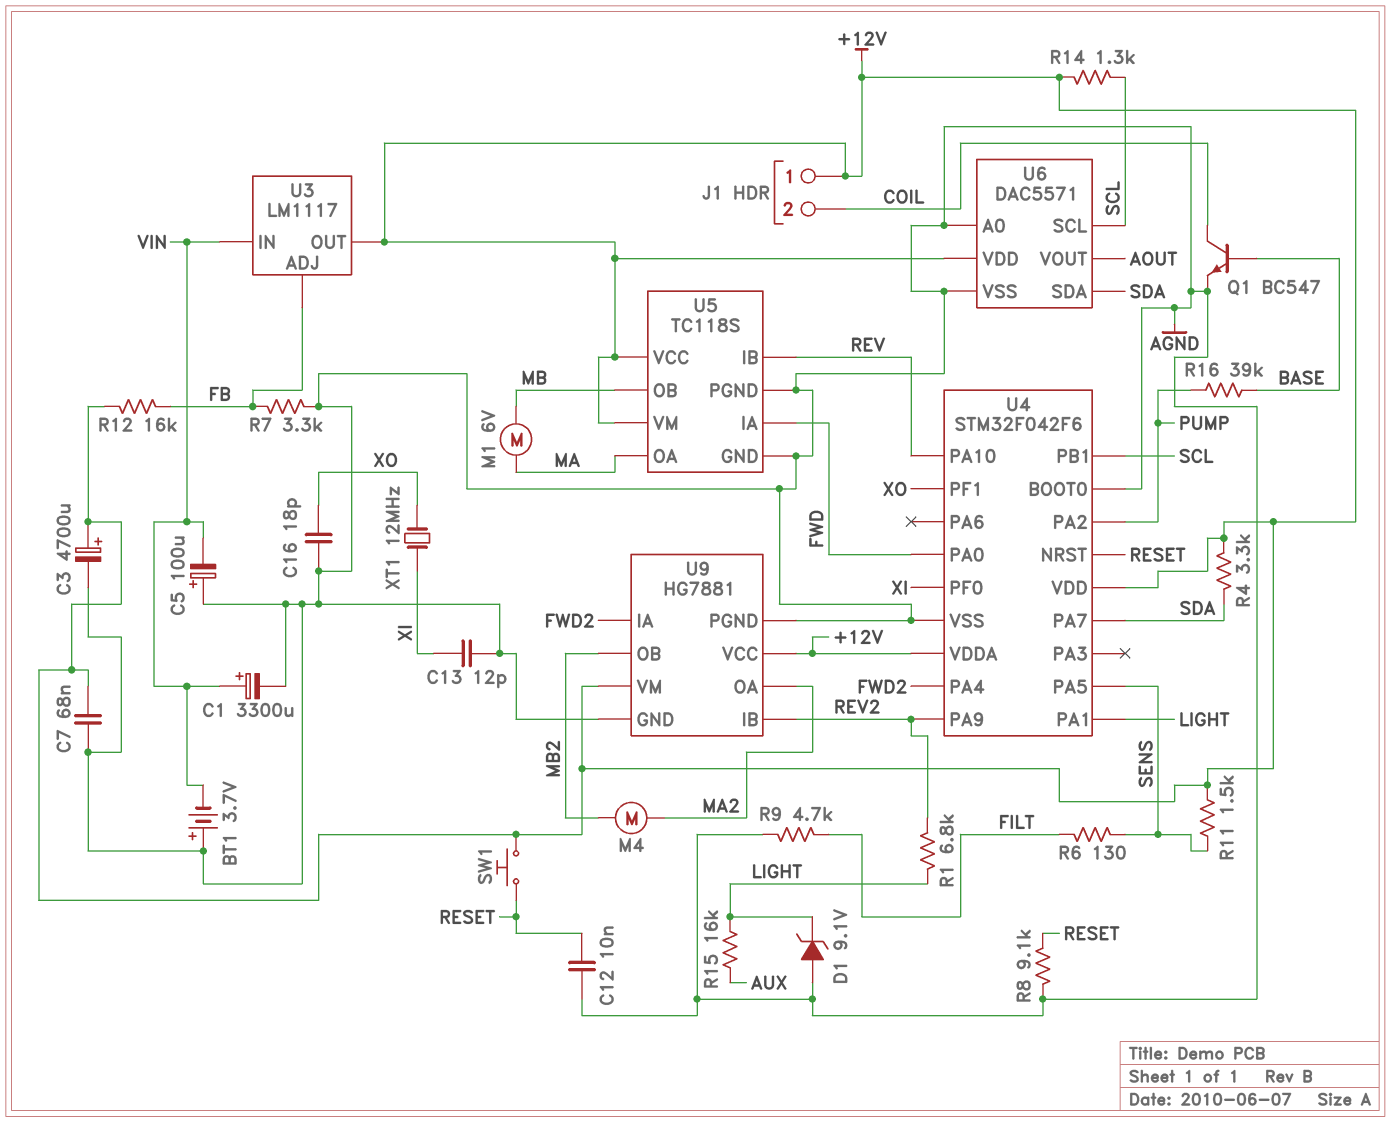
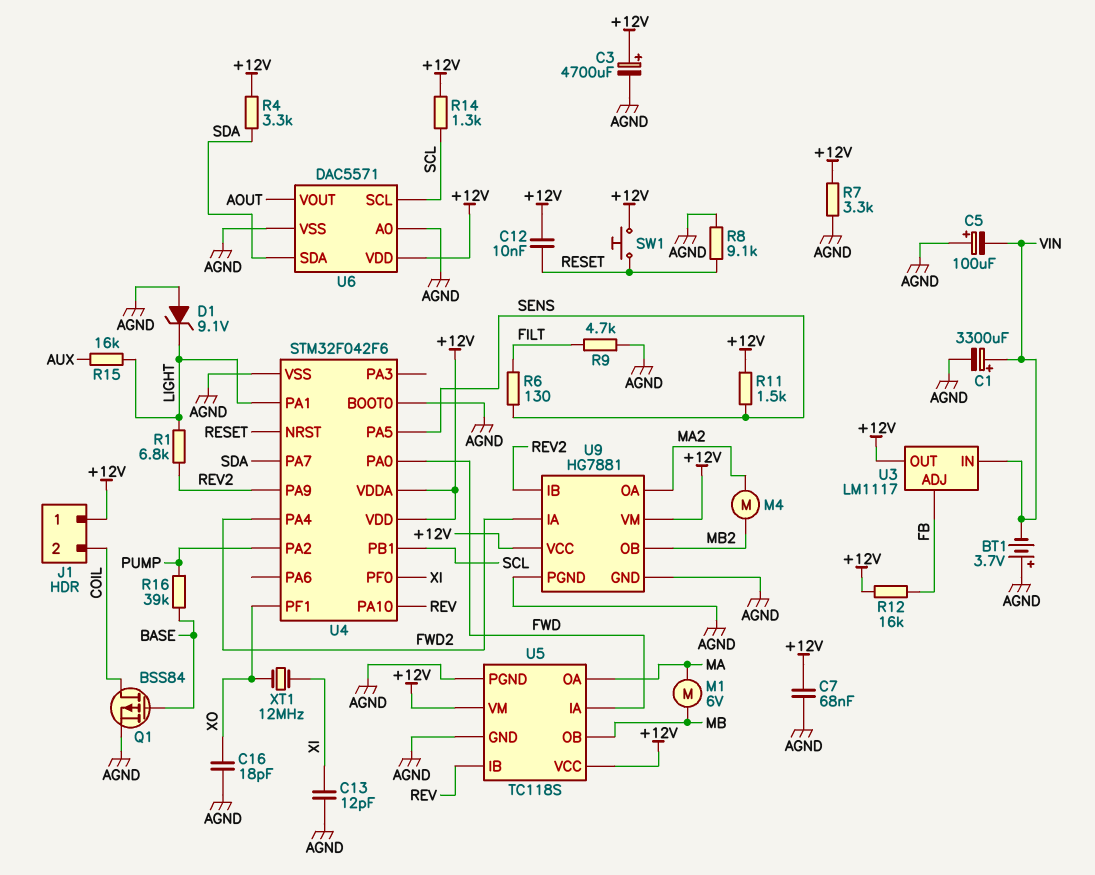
C12: 10nF (AGND, RESET) -> 10nF (+12V, RESET)
Q1: NPN BC547 (B BASE, C COIL, E AGND) -> PMOS BSS84 (G BASE, D COIL, S AGND)
R7: 3.3k (AGND, FB) -> 3.3k (+12V, AGND)

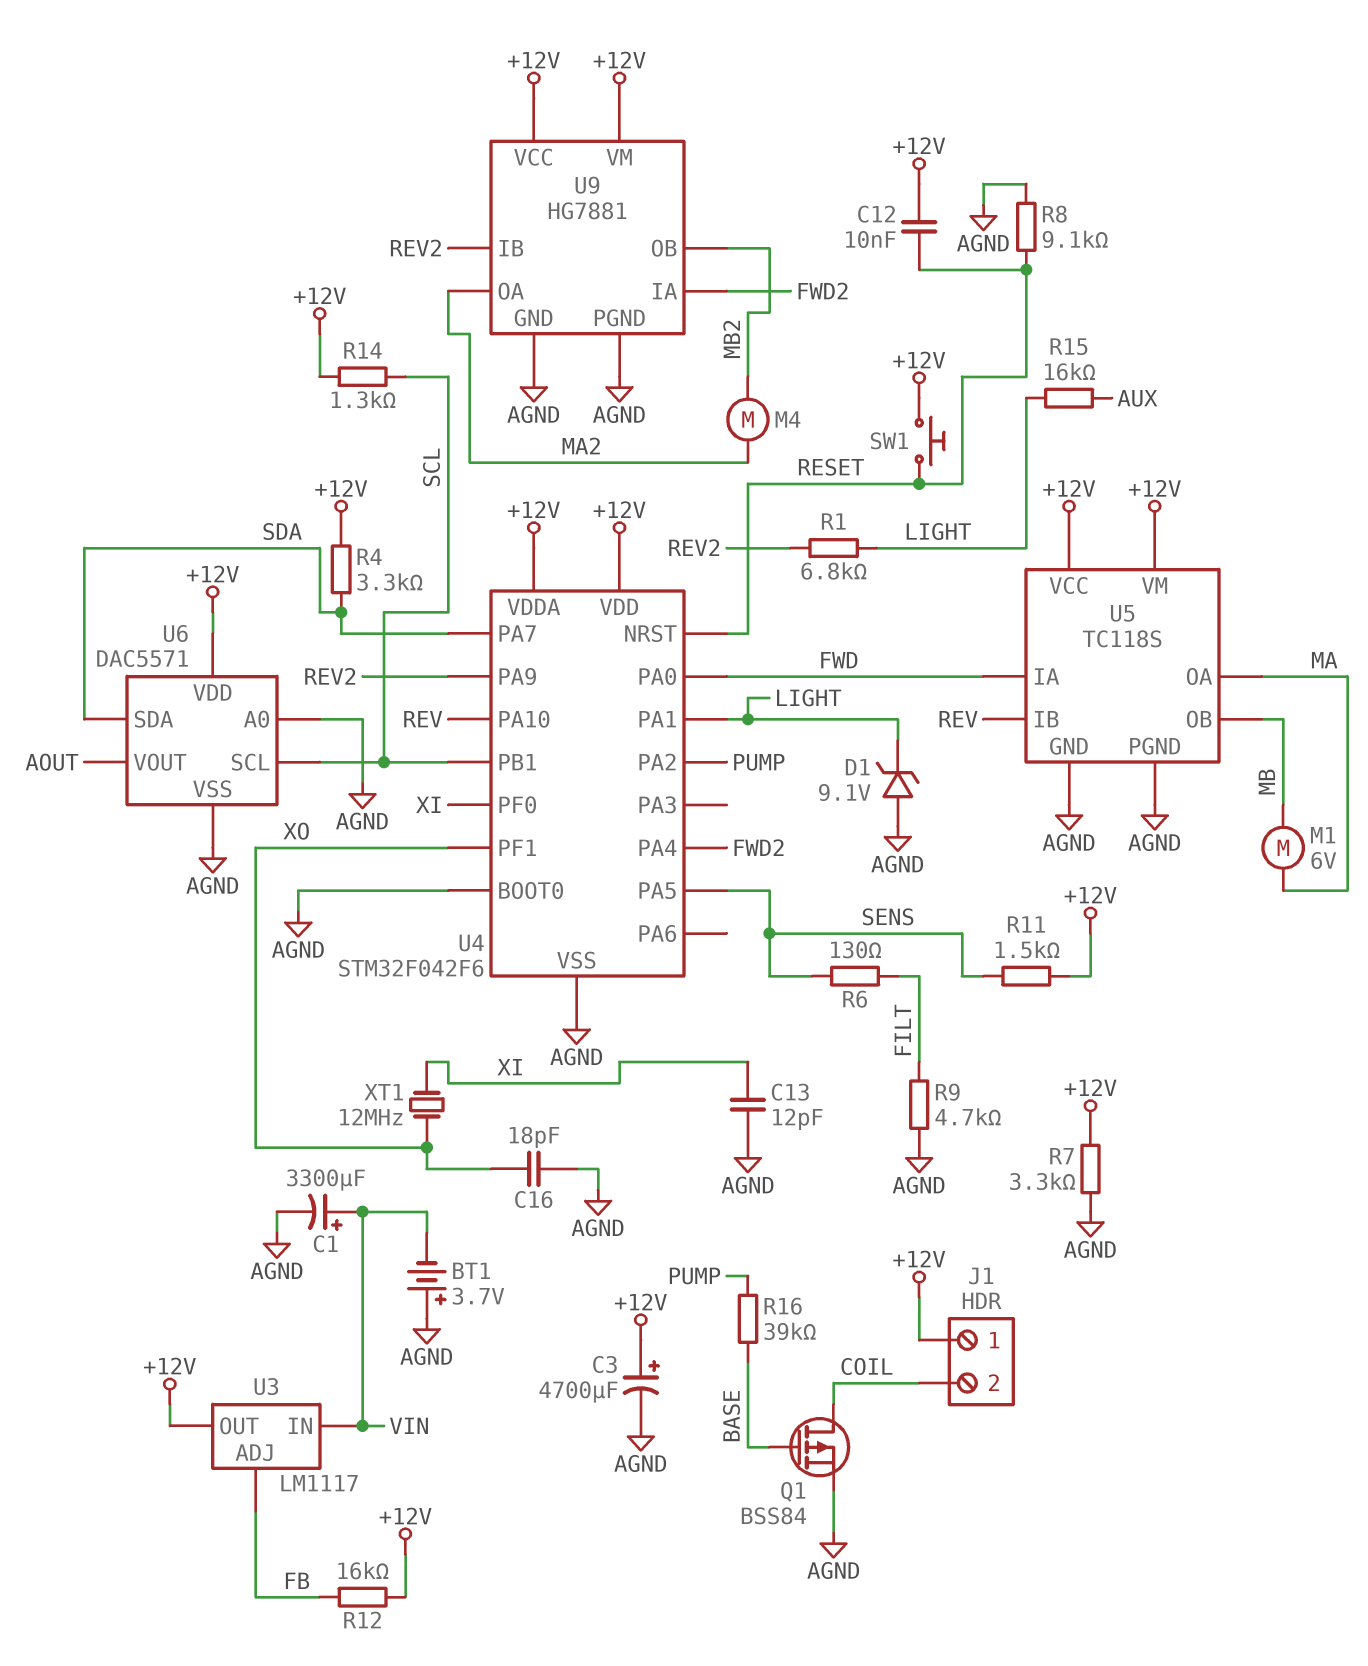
C5: 100uF (plus AGND, minus VIN) -> none
C7: 68nF (+12V, AGND) -> none

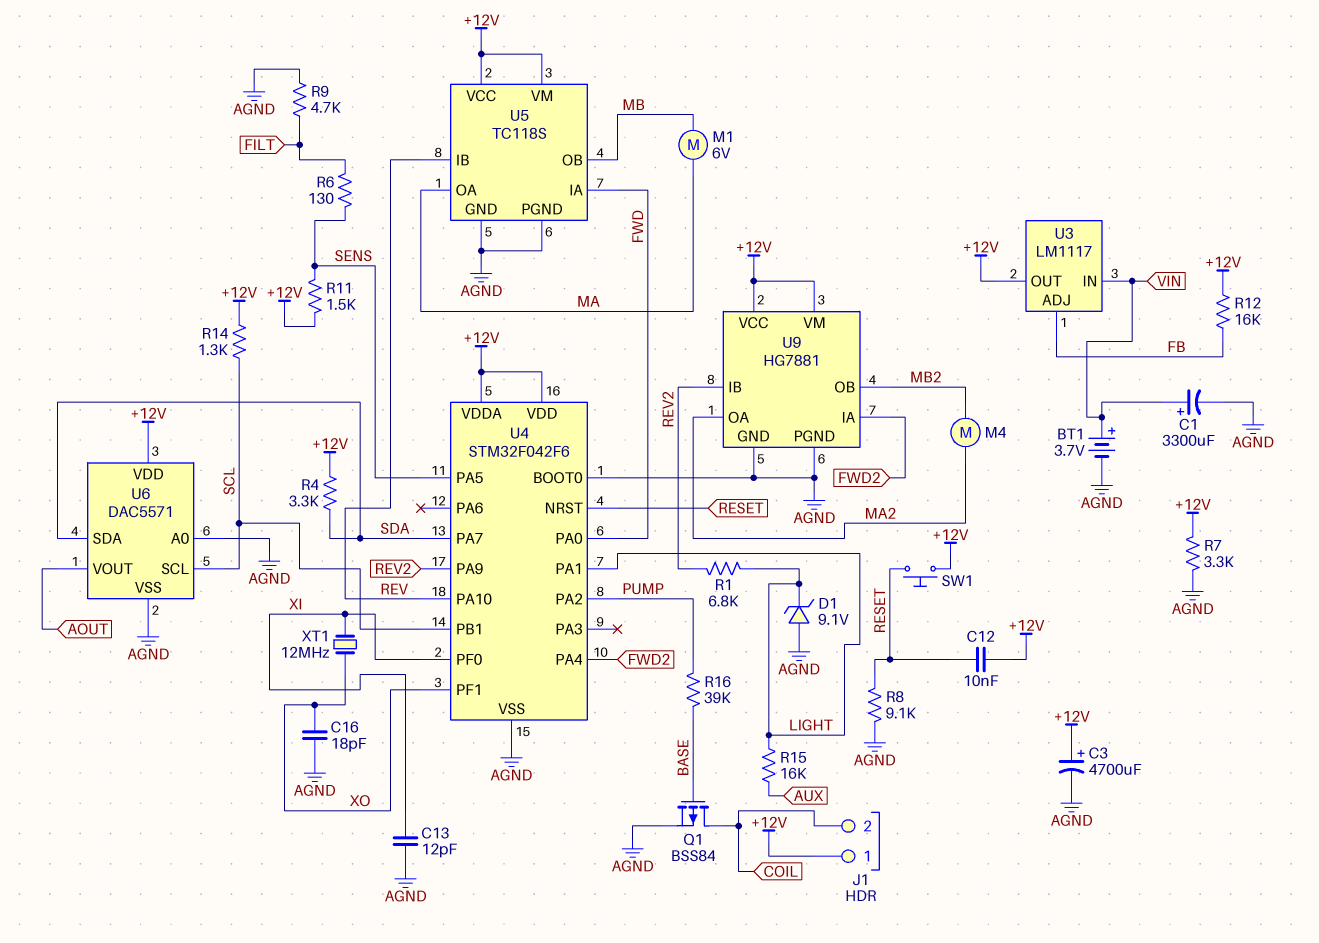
BT1: 3.7V (plus AGND, minus VIN) -> 3.7V (plus VIN, minus AGND)

